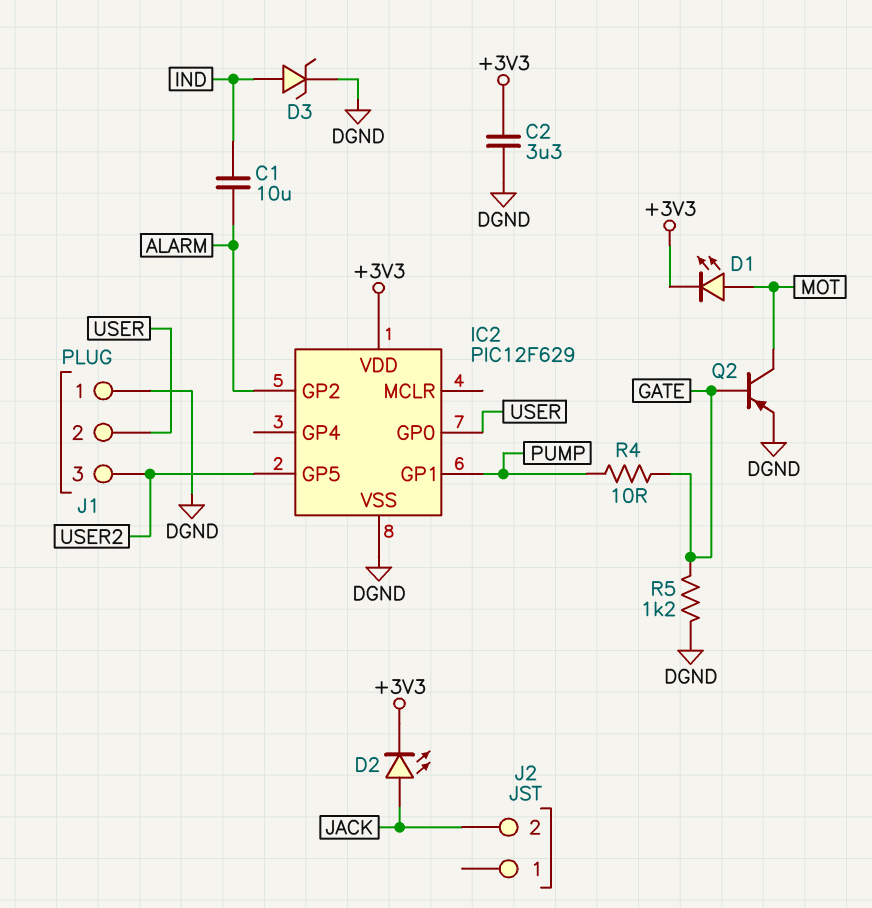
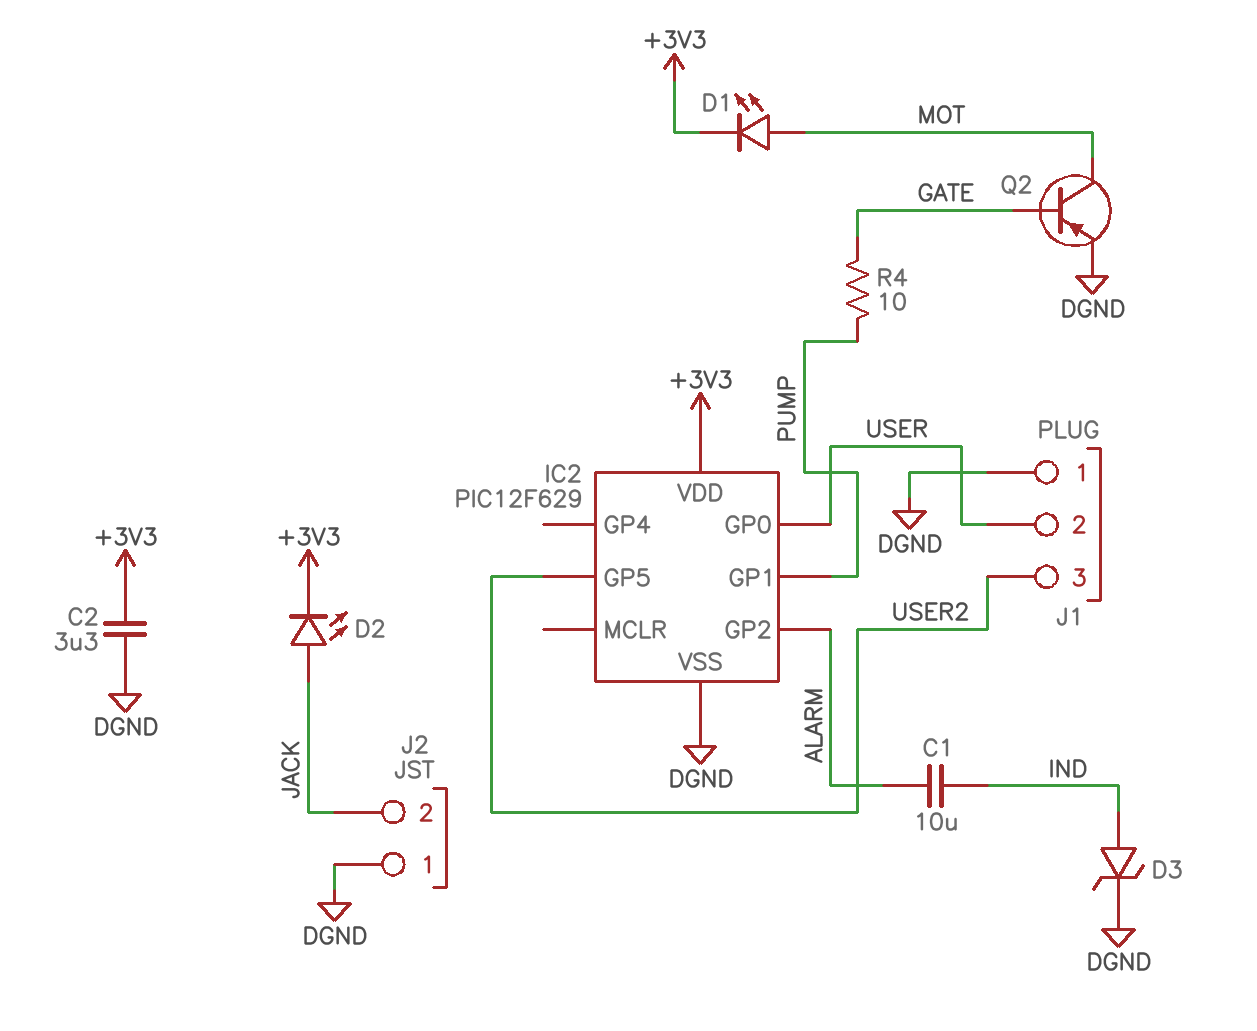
J2 pin 1: none -> DGND
R5: 1.2k (DGND, GATE) -> none

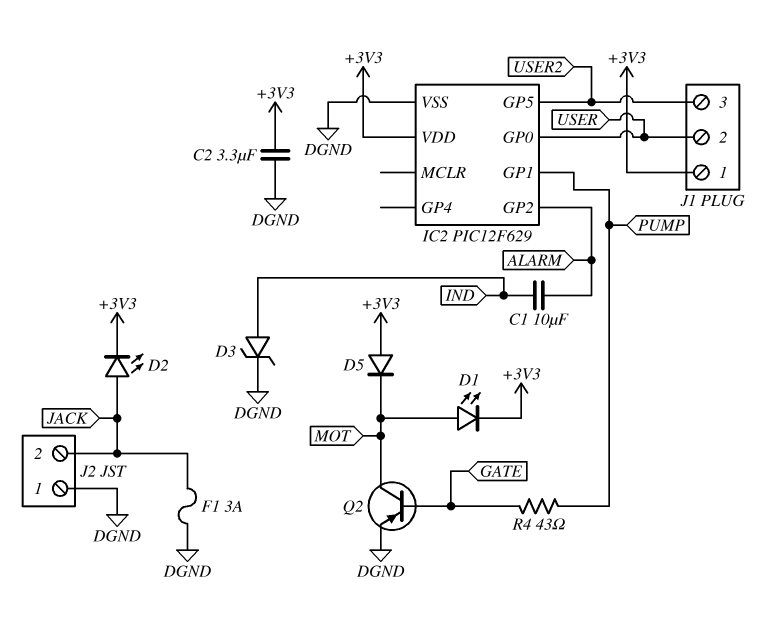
D5: none -> diode (A +3V3, K MOT)
F1: none -> 3A (DGND, JACK)
J1 pin 1: DGND -> +3V3
R4: 10 (GATE, PUMP) -> 43 (GATE, PUMP)

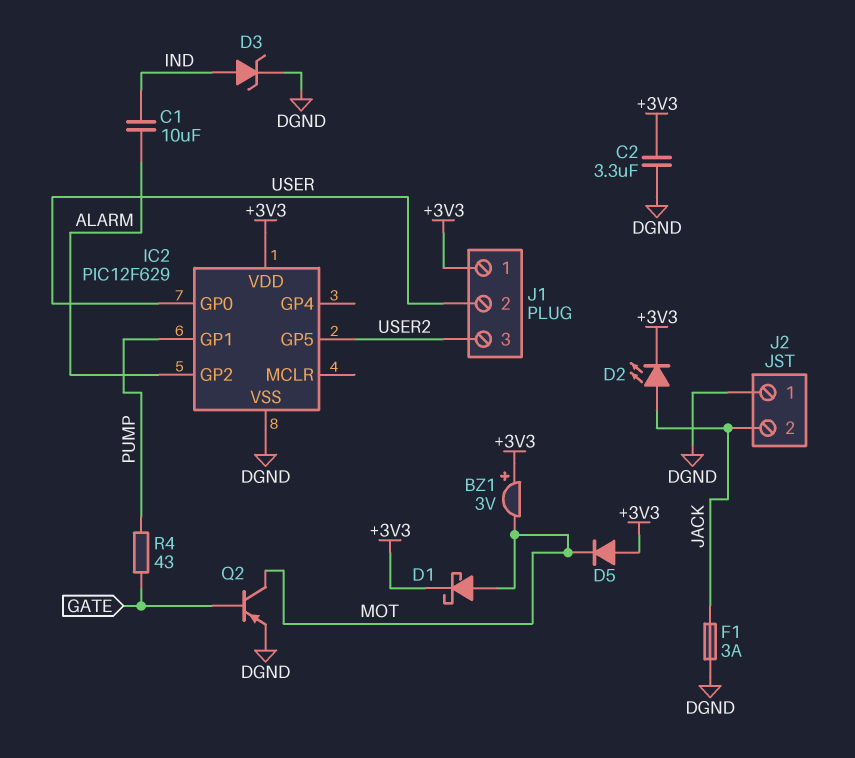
BZ1: none -> buzzer 3V (plus +3V3, minus MOT)
D1: LED (A MOT, K +3V3) -> schottky (A MOT, K +3V3)

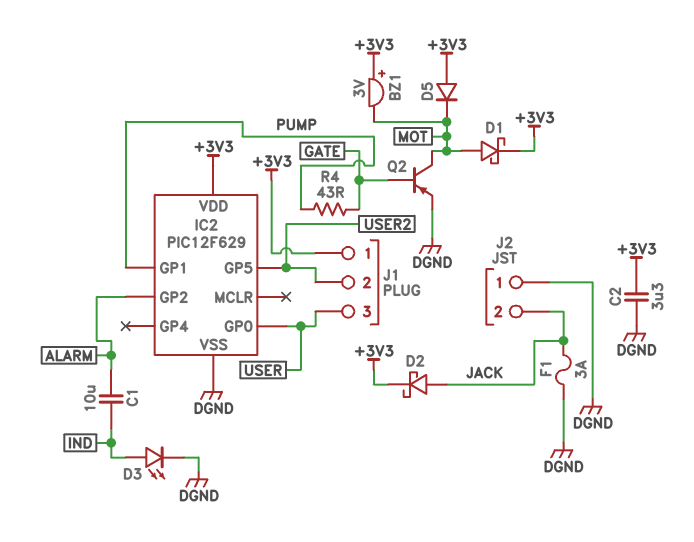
D2: LED (A JACK, K +3V3) -> schottky (A JACK, K +3V3)
D3: zener (A IND, K DGND) -> LED (A IND, K DGND)
J1 pin 2: USER -> USER2
J1 pin 3: USER2 -> USER

